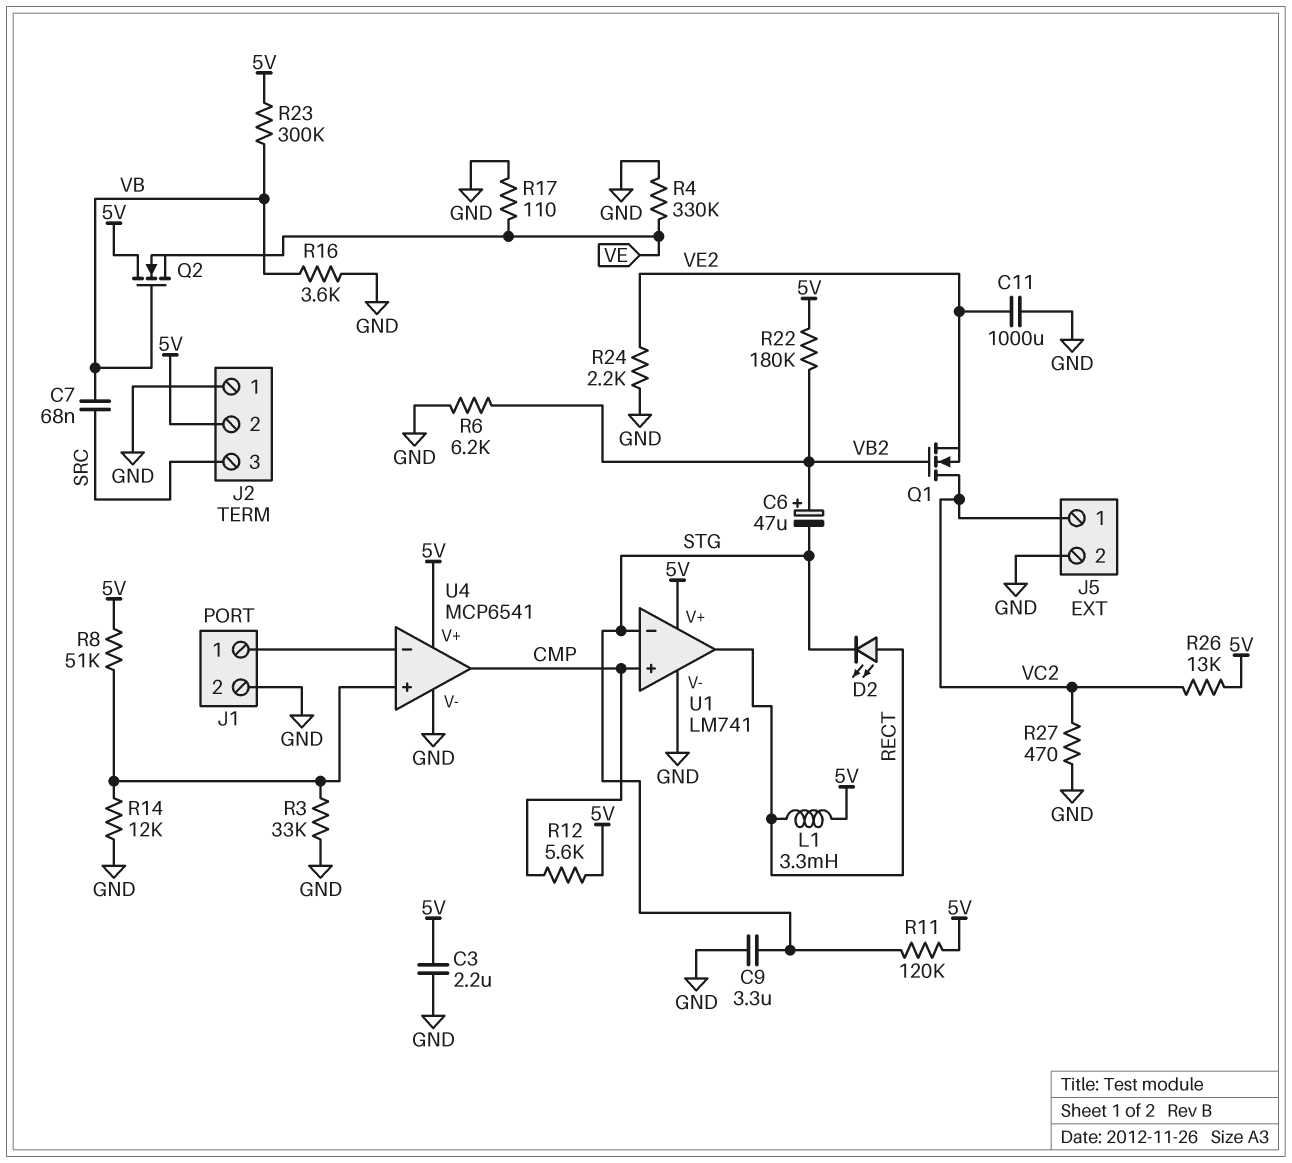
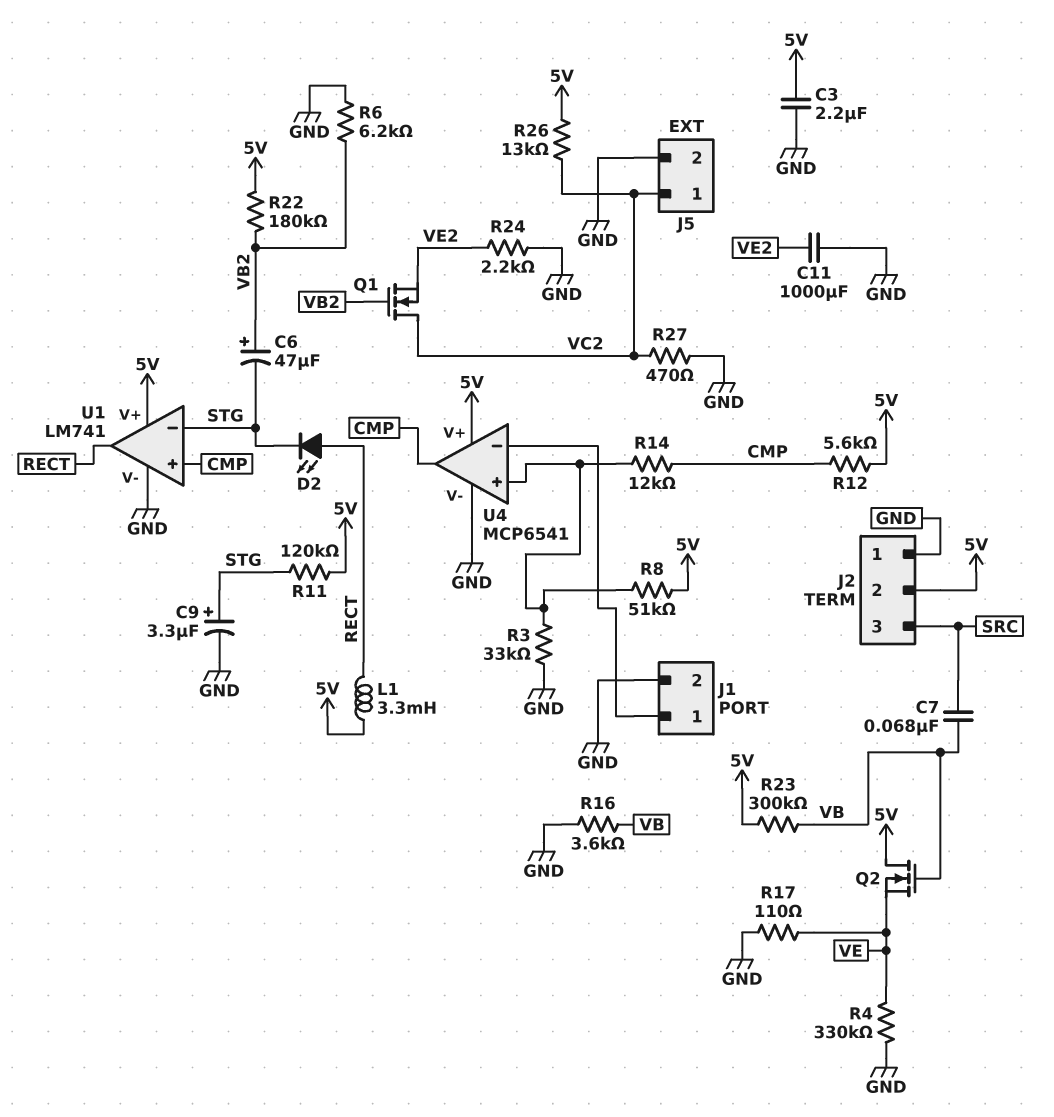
C9: 3.3uF (GND, STG) -> 3.3uF (plus STG, minus GND)
R14: 12k (GND, U4/in+) -> 12k (CMP, U4/in+)

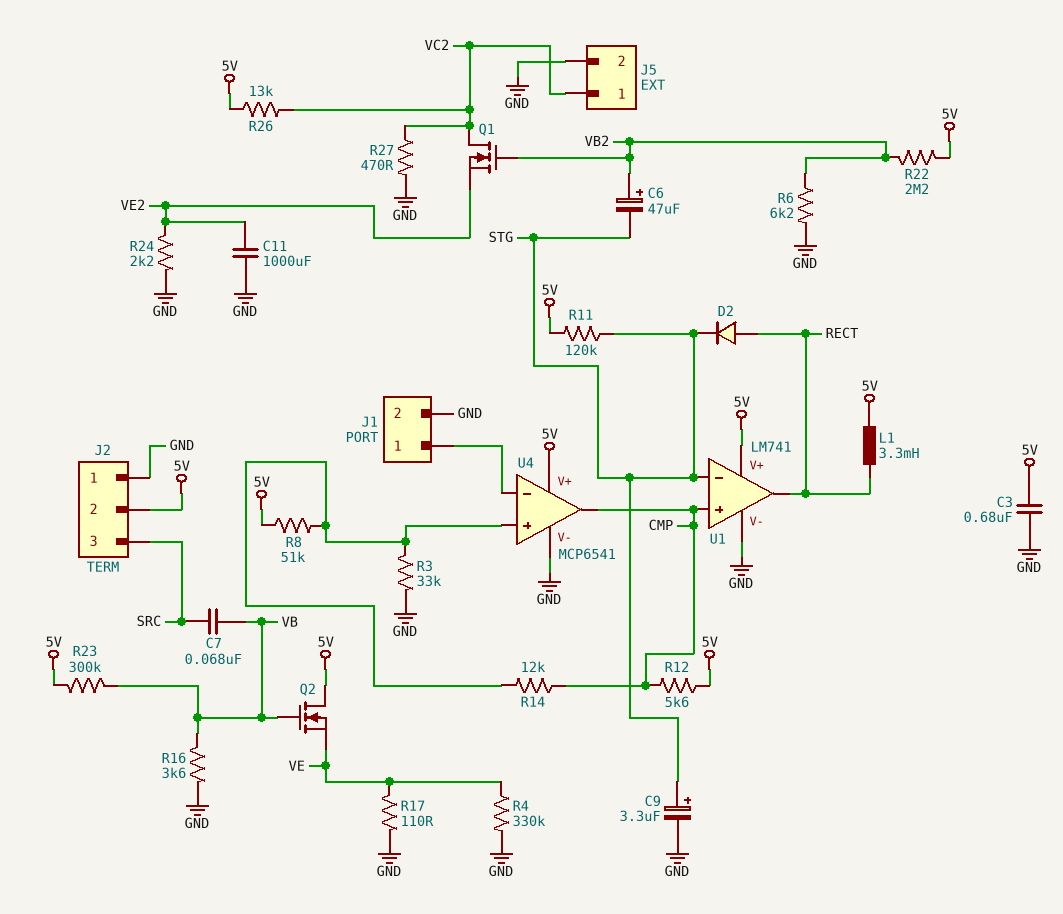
C3: 2.2uF (5V, GND) -> 680nF (5V, GND)
D2: LED (A RECT, K STG) -> diode (A RECT, K STG)
R22: 180k (5V, VB2) -> 2.2M (5V, VB2)

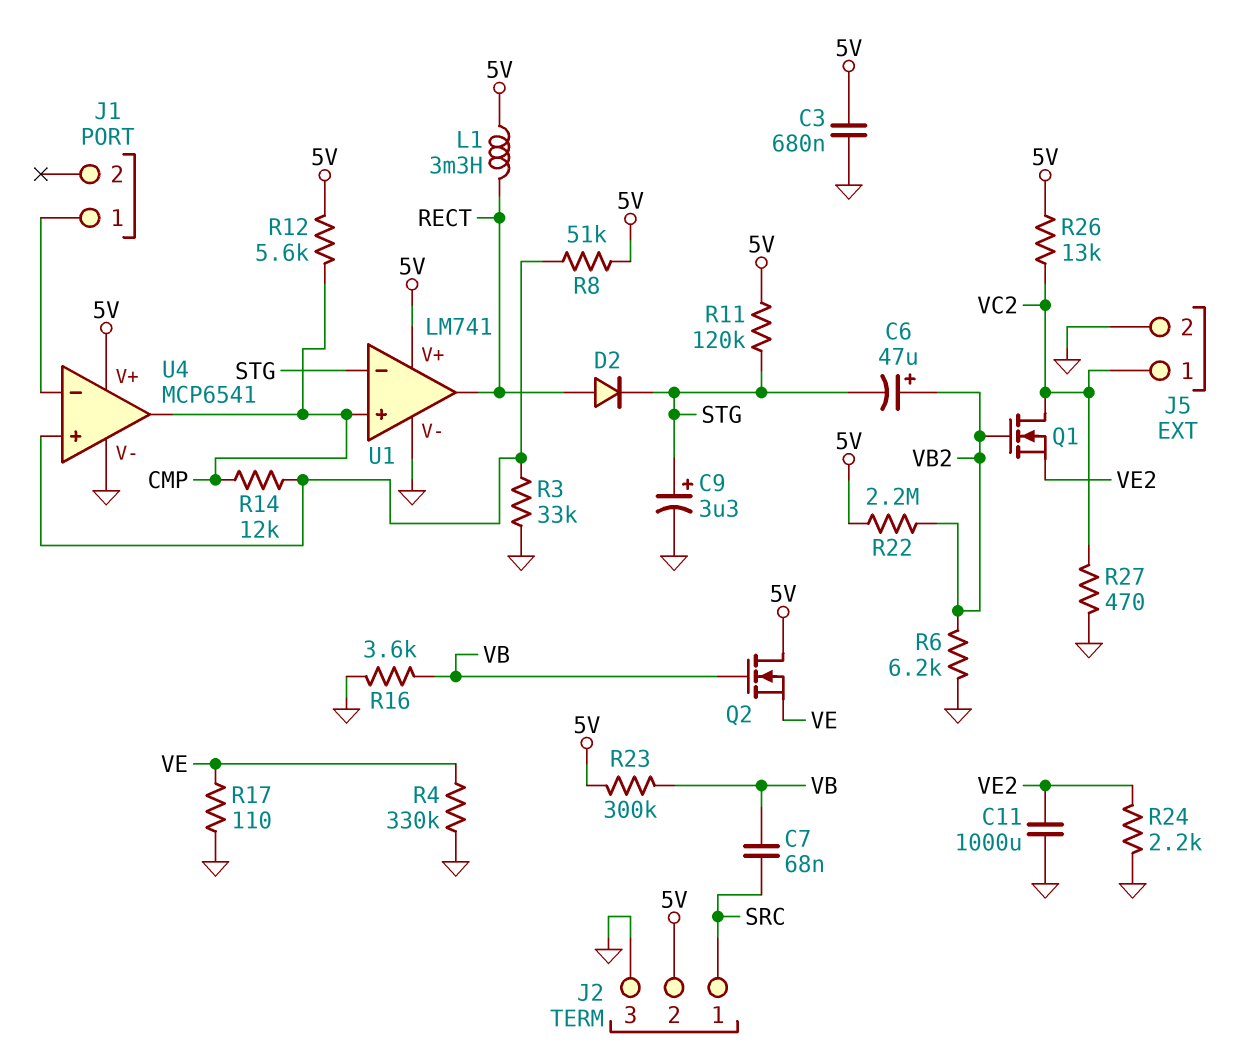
J1 pin 2: GND -> none
J2 pin 1: GND -> SRC
J2 pin 3: SRC -> GND

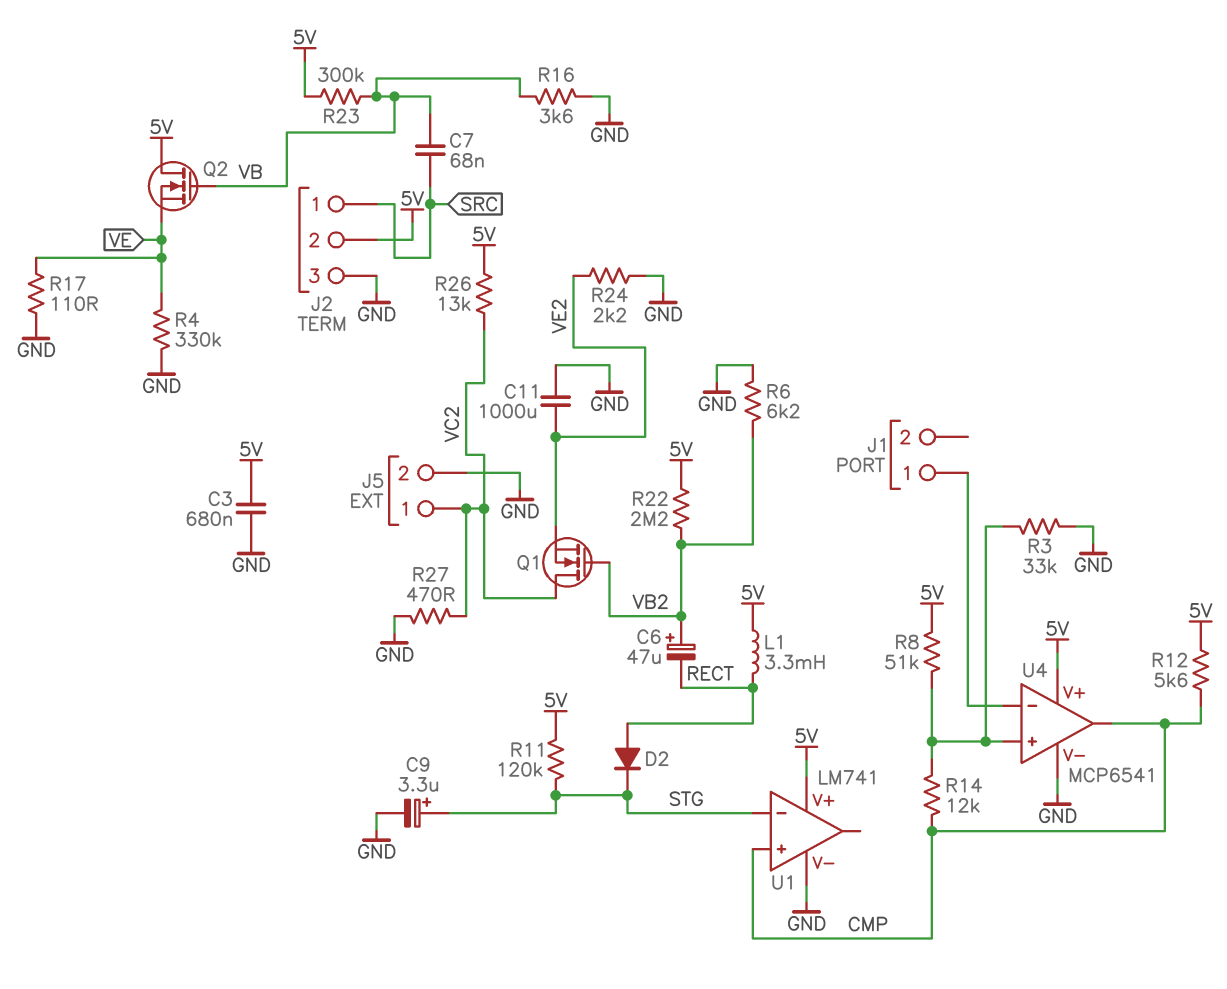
C6: 47uF (plus VB2, minus STG) -> 47uF (plus VB2, minus RECT)
U1 pin out: RECT -> none

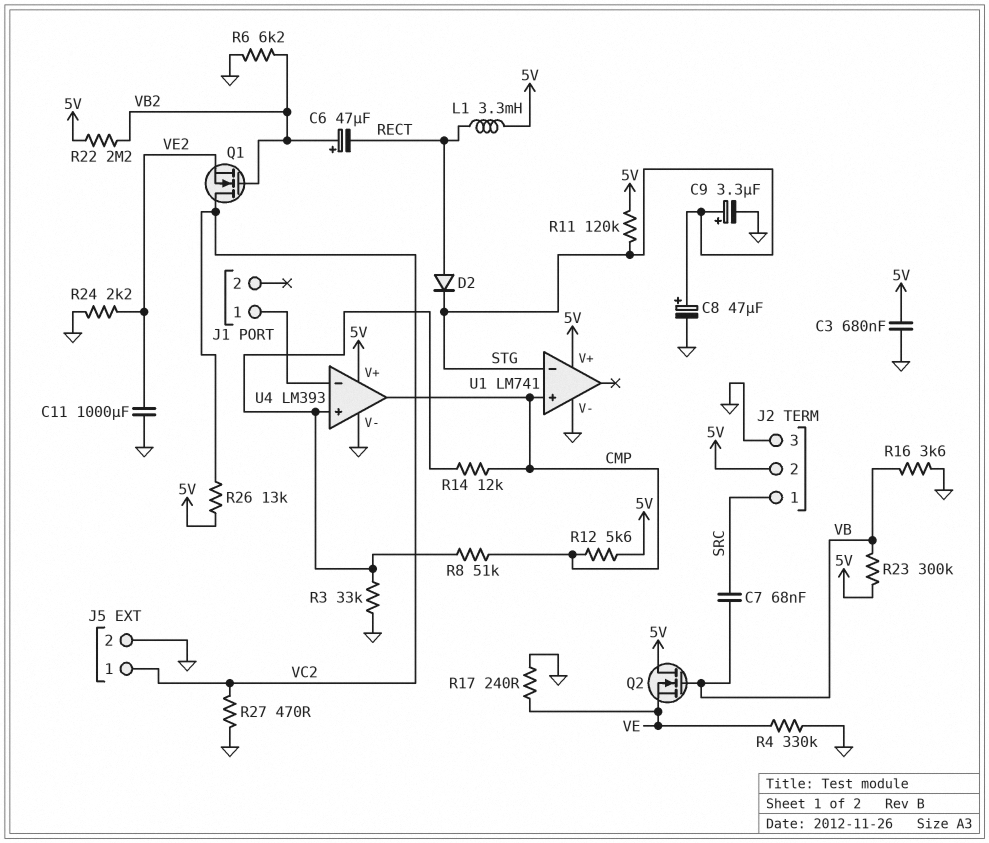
C8: none -> 47uF (plus STG, minus GND)
R8: 51k (5V, U4/in+) -> 51k (CMP, U4/in+)
R17: 110 (GND, VE) -> 240 (GND, VE)
U4: MCP6541 -> LM393

